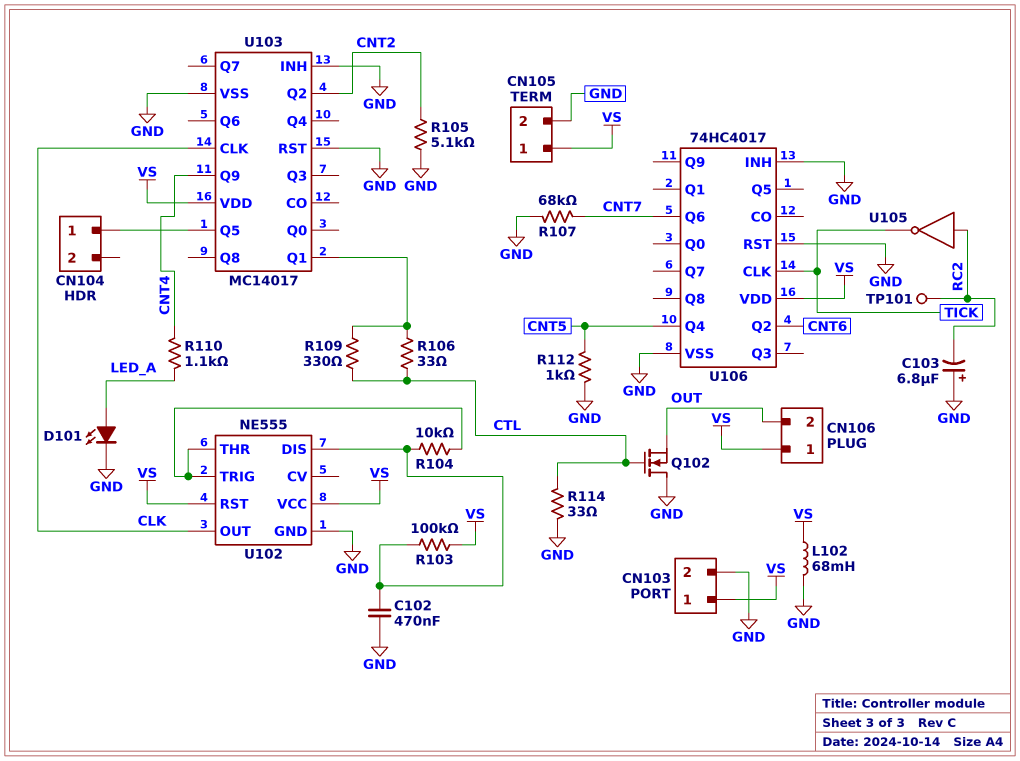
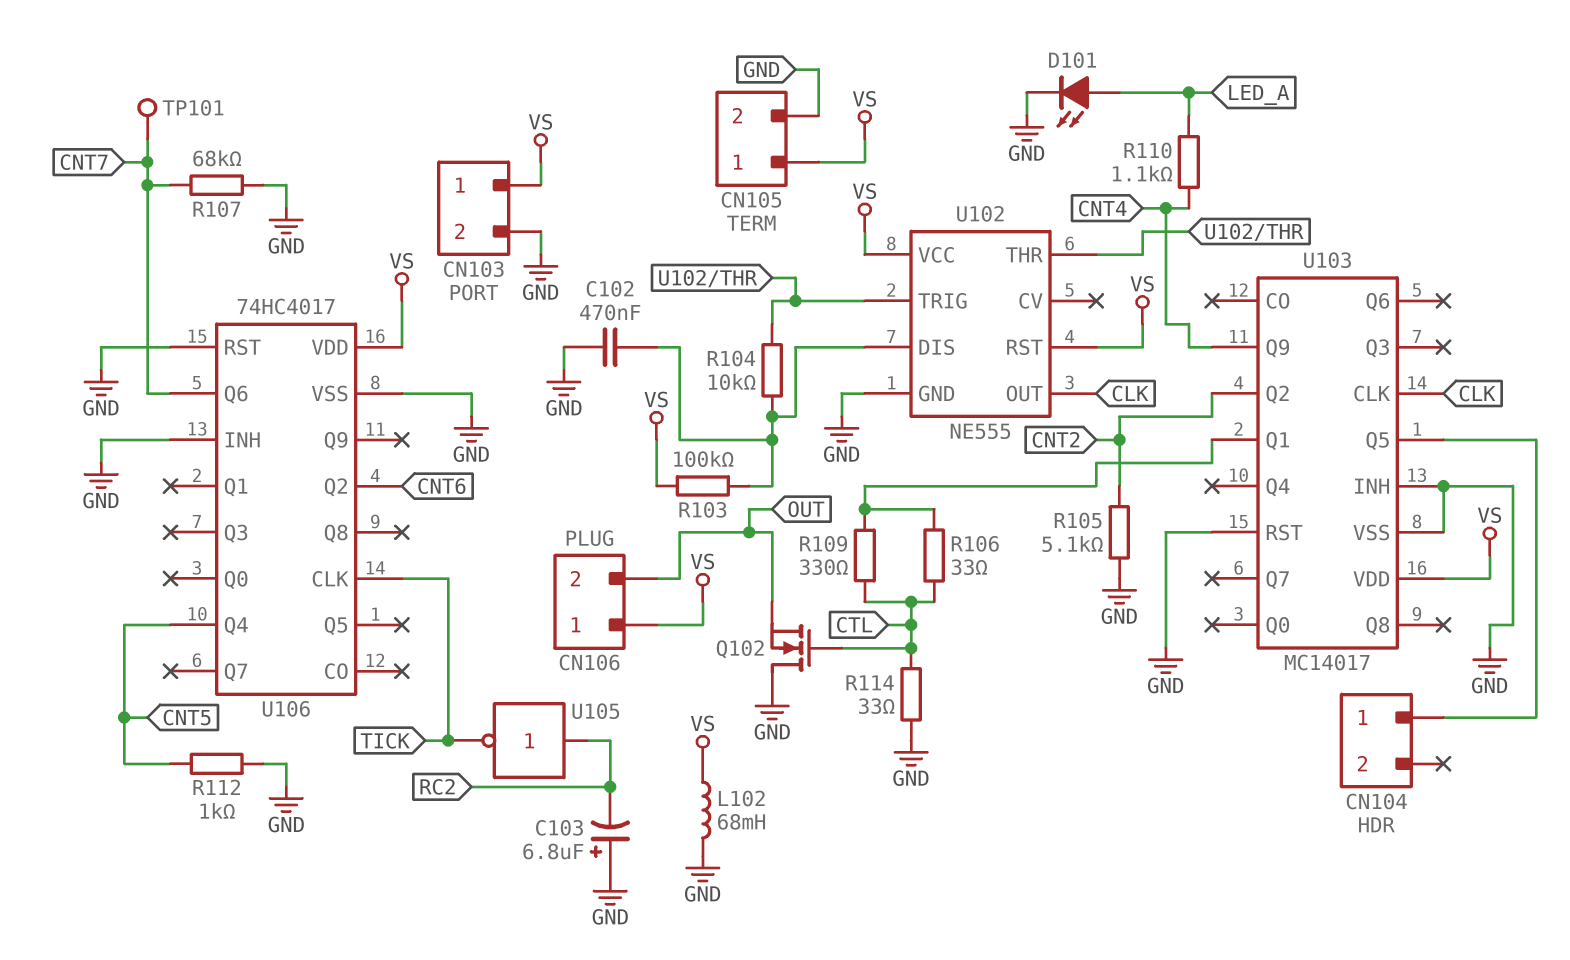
TP101: test point (RC2) -> test point (CNT7)

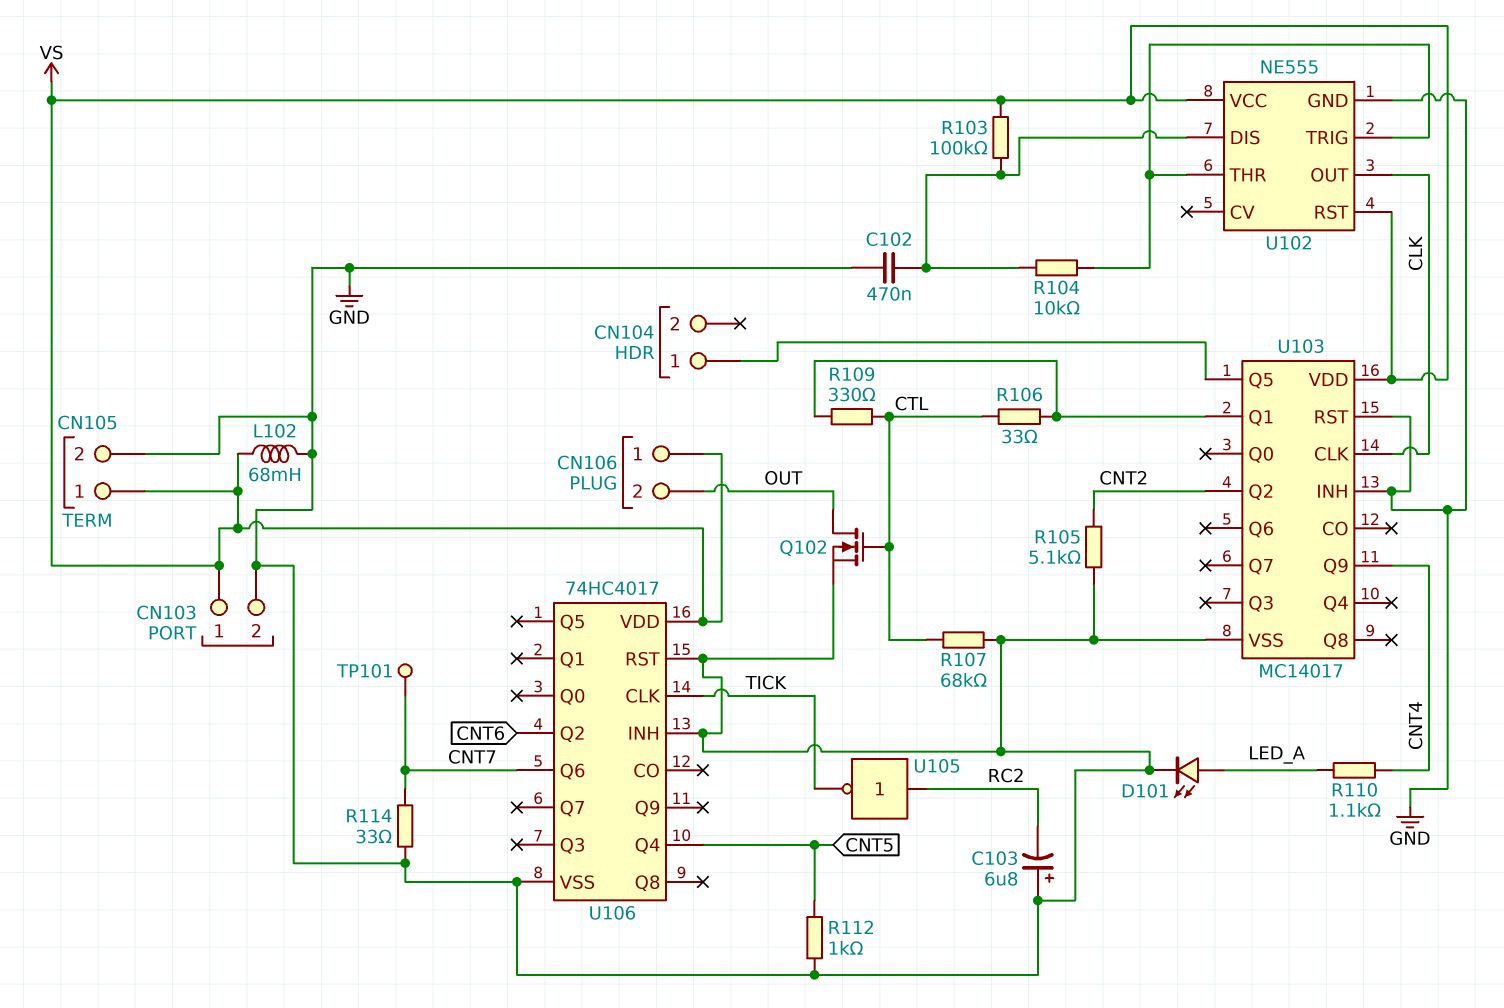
Q102: NMOS (G CTL, D GND, S OUT) -> NMOS (G CTL, D OUT, S GND)
R107: 68k (CNT7, GND) -> 68k (CTL, GND)
R114: 33 (CTL, GND) -> 33 (CNT7, GND)

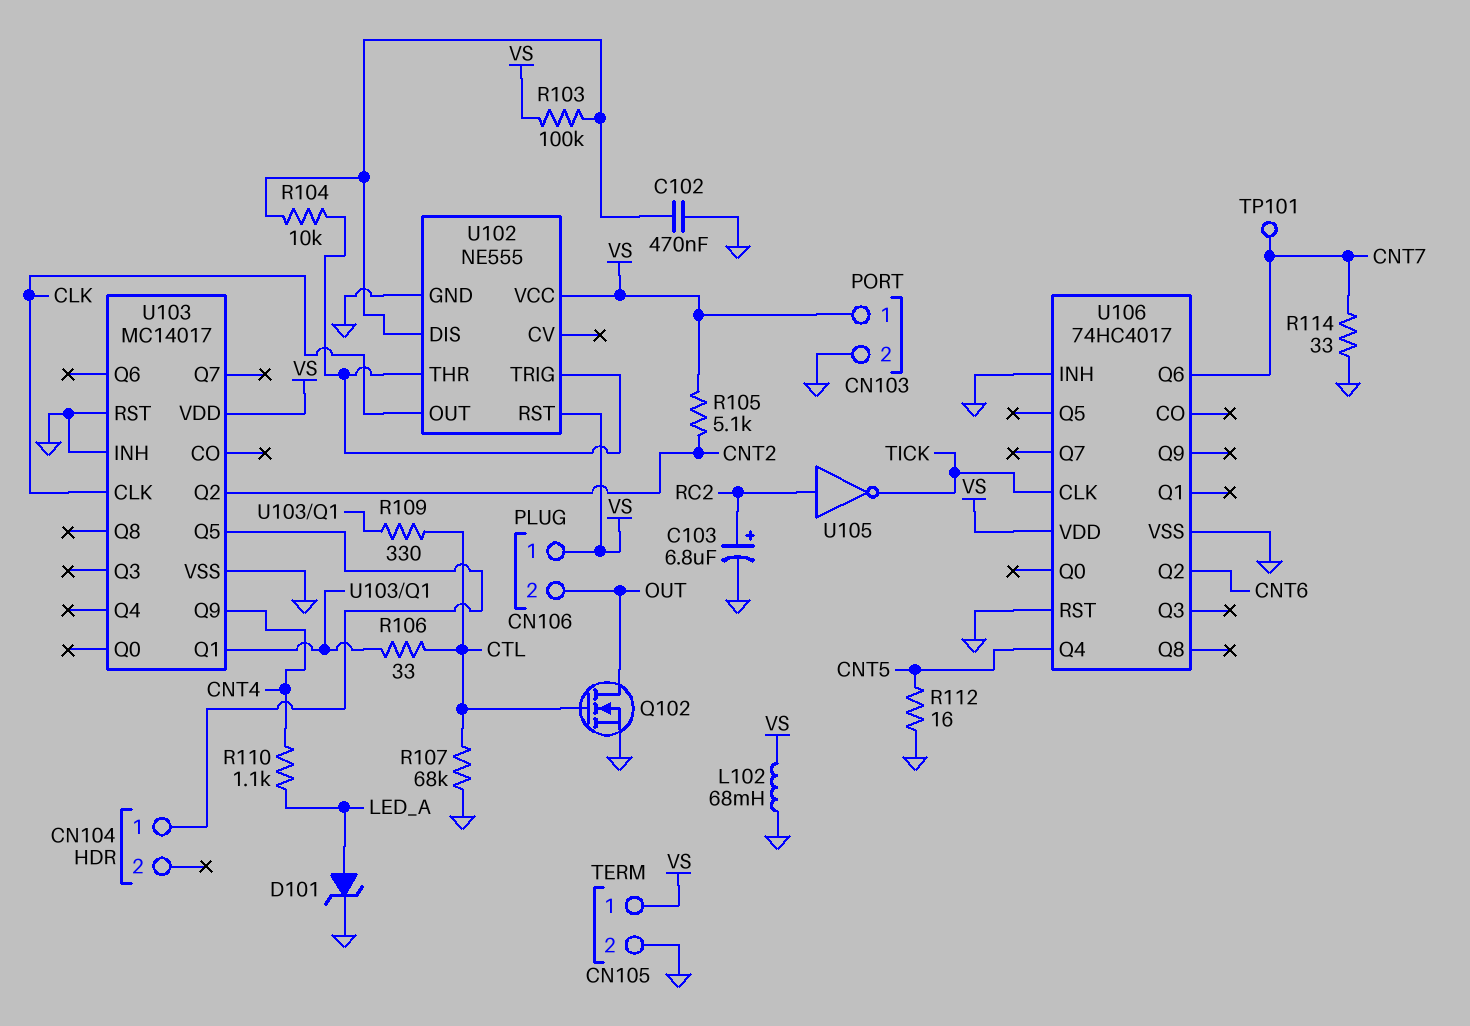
C103: 6.8uF (plus GND, minus RC2) -> 6.8uF (plus RC2, minus GND)
D101: LED (A LED_A, K GND) -> zener (A LED_A, K GND)
R105: 5.1k (CNT2, GND) -> 5.1k (CNT2, VS)
R112: 1k (CNT5, GND) -> 16 (CNT5, GND)

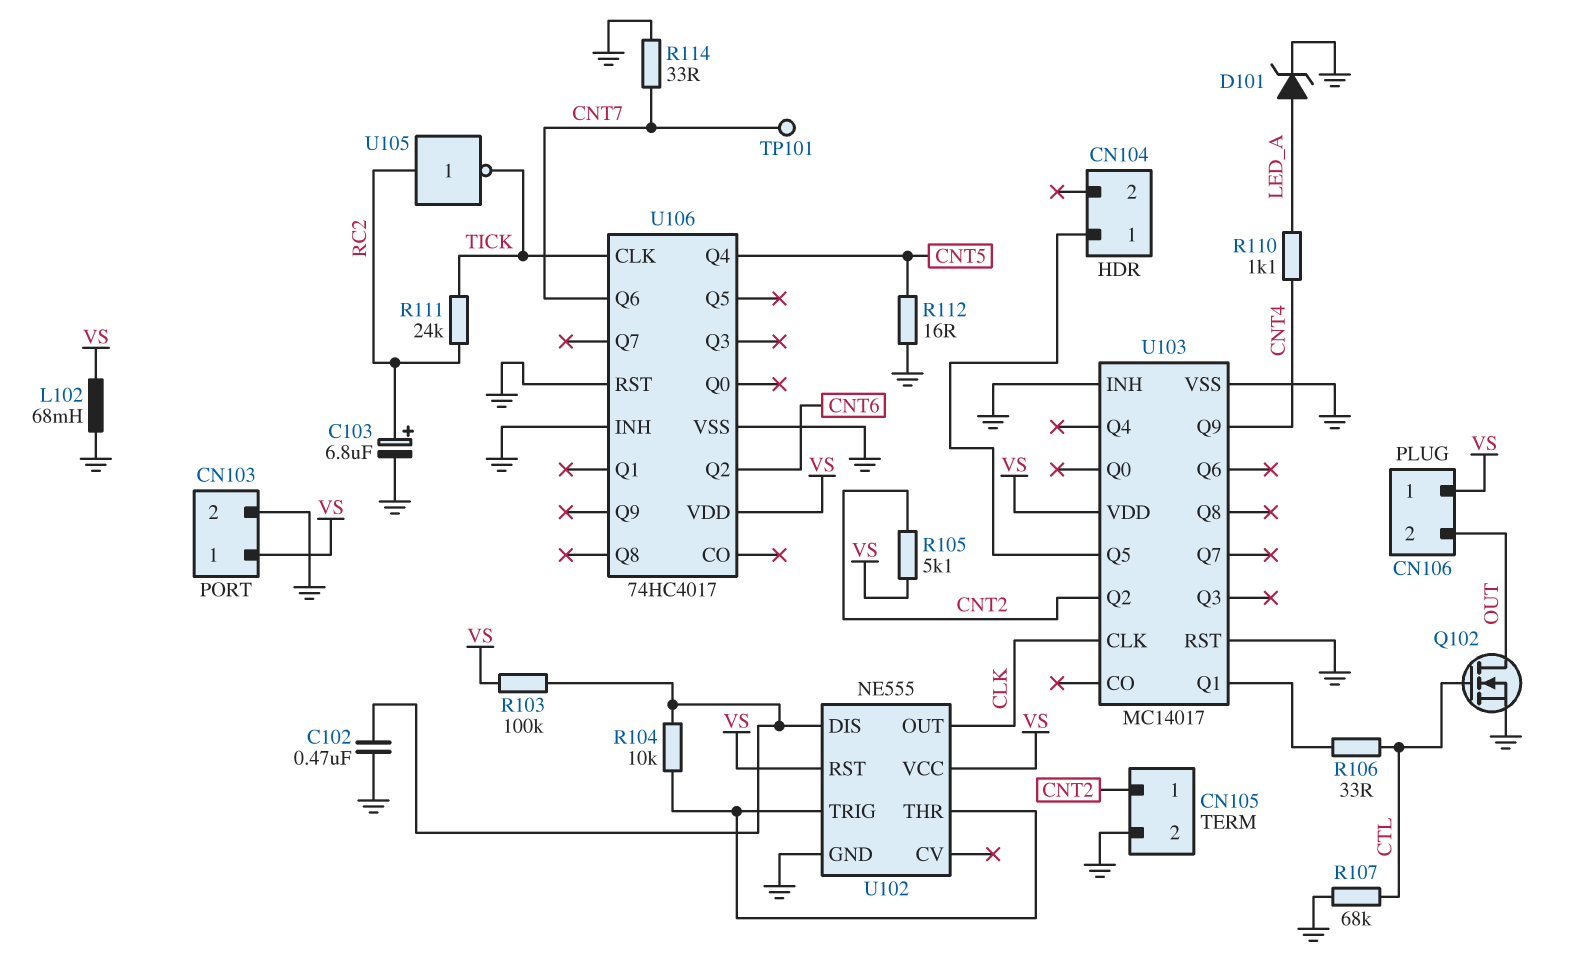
CN105 pin 1: VS -> CNT2
R109: 330 (CTL, U103/Q1) -> none
R111: none -> 24k (RC2, TICK)

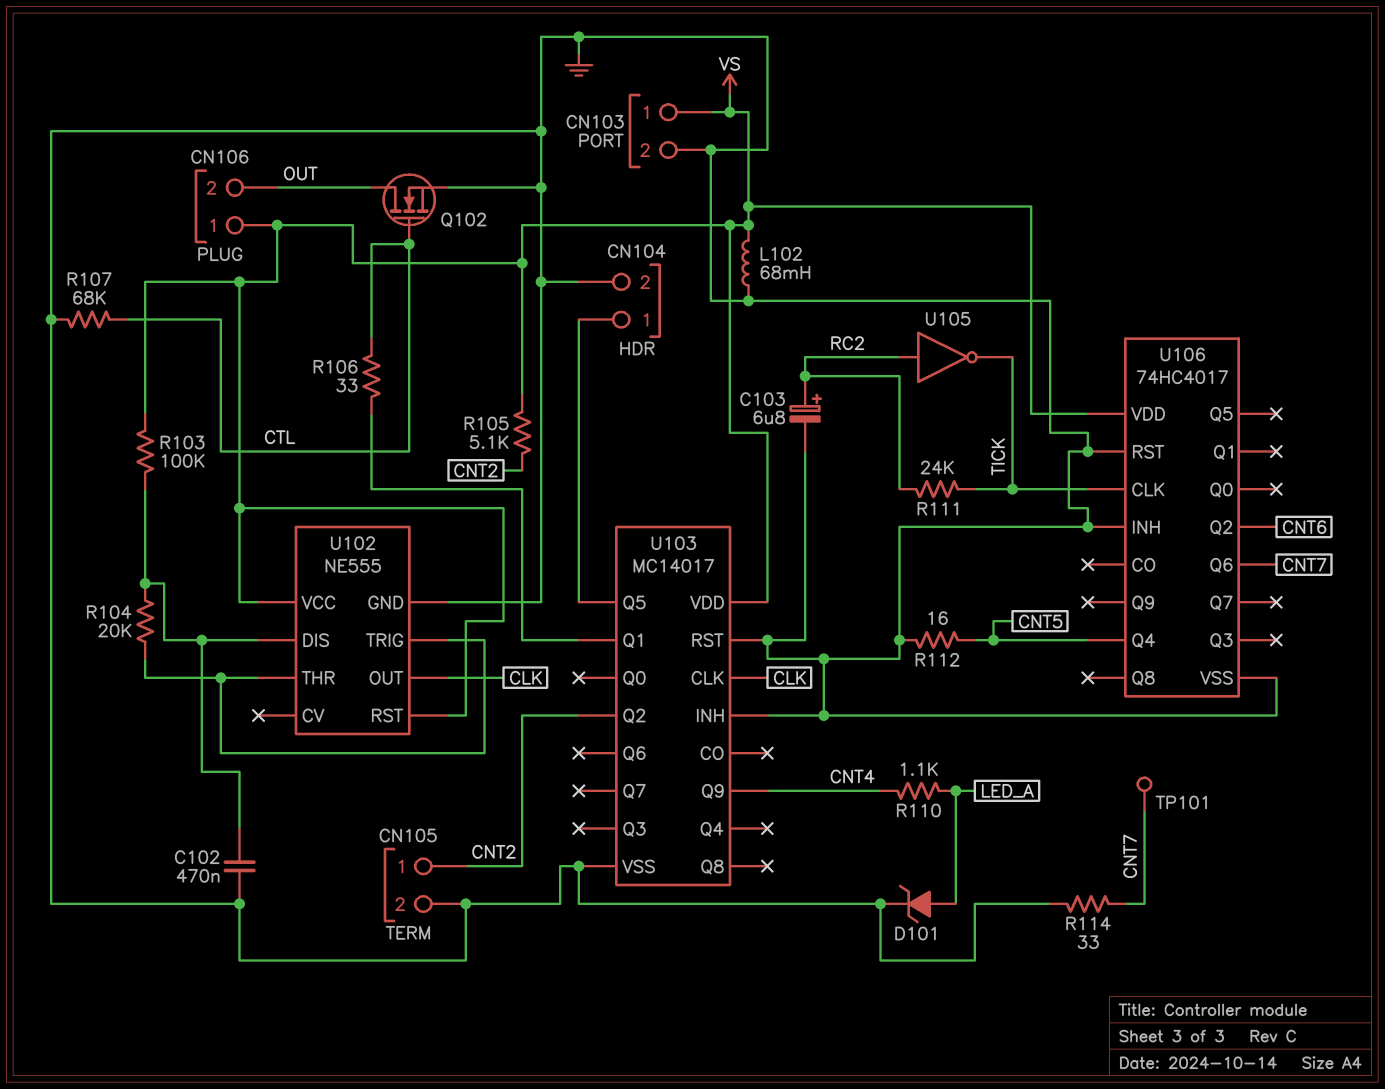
CN104 pin 2: none -> GND
R104: 10k (U102/DIS, U102/THR) -> 20k (U102/DIS, U102/THR)

